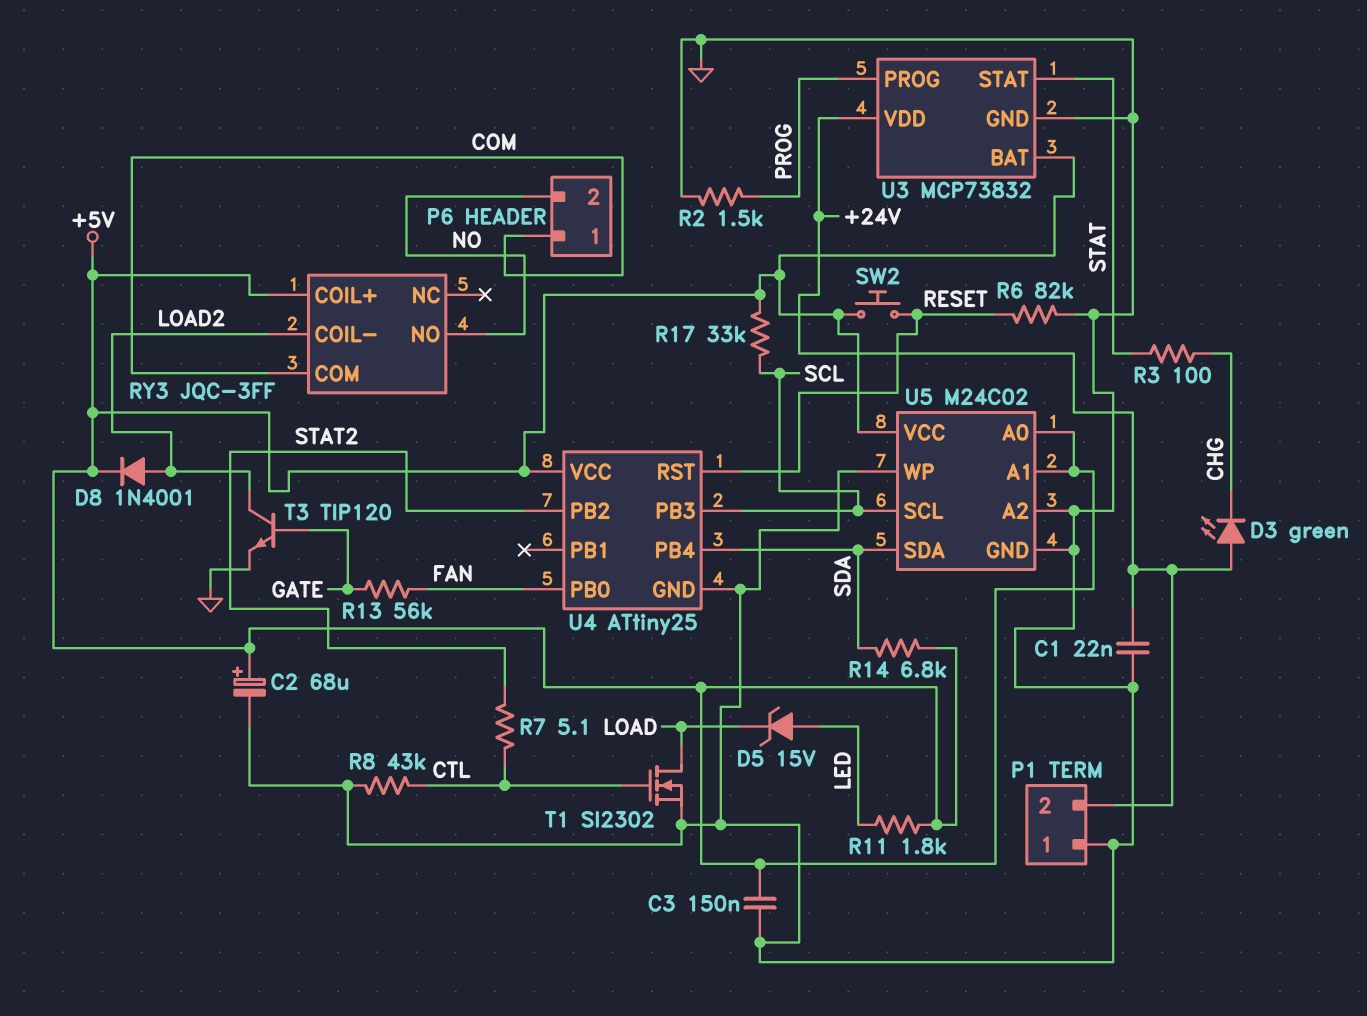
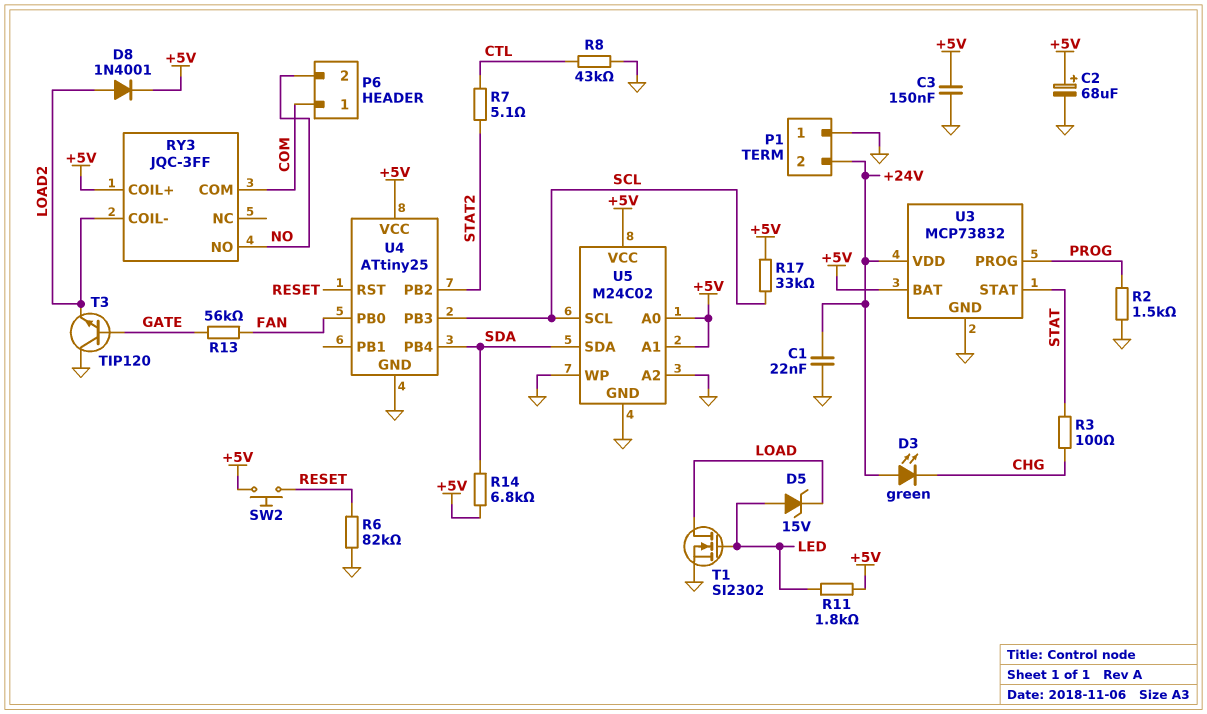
T1: NMOS SI2302 (G CTL, D LOAD, S GND) -> NMOS SI2302 (G LED, D LOAD, S GND)
T3: NPN TIP120 (B GATE, C LOAD2, E GND) -> NPN TIP120 (B GATE, C GND, E LOAD2)

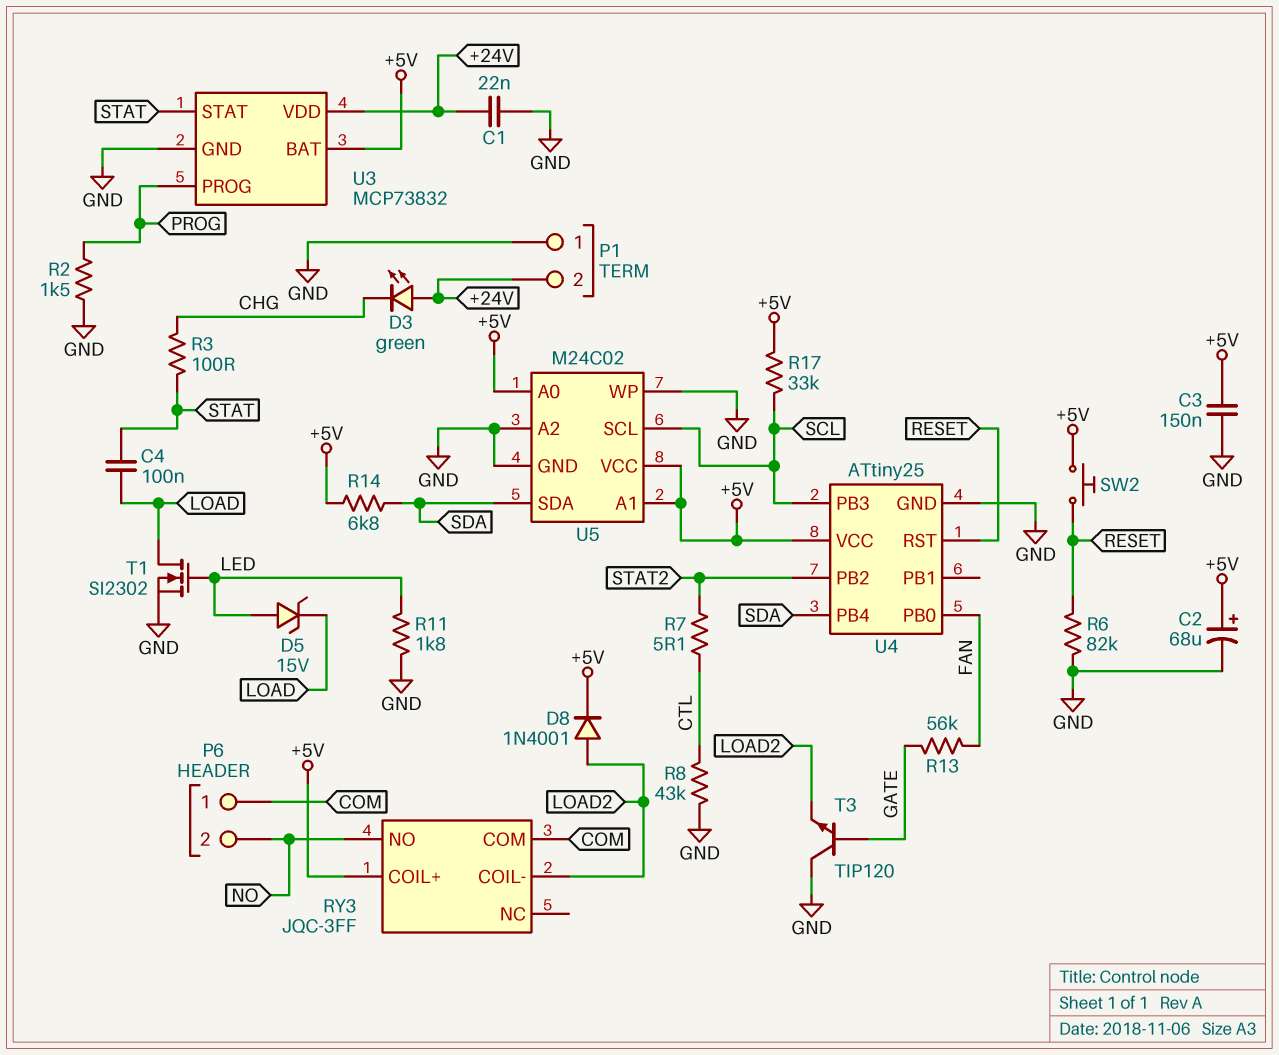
C4: none -> 100nF (LOAD, STAT)
R11: 1.8k (+5V, LED) -> 1.8k (GND, LED)

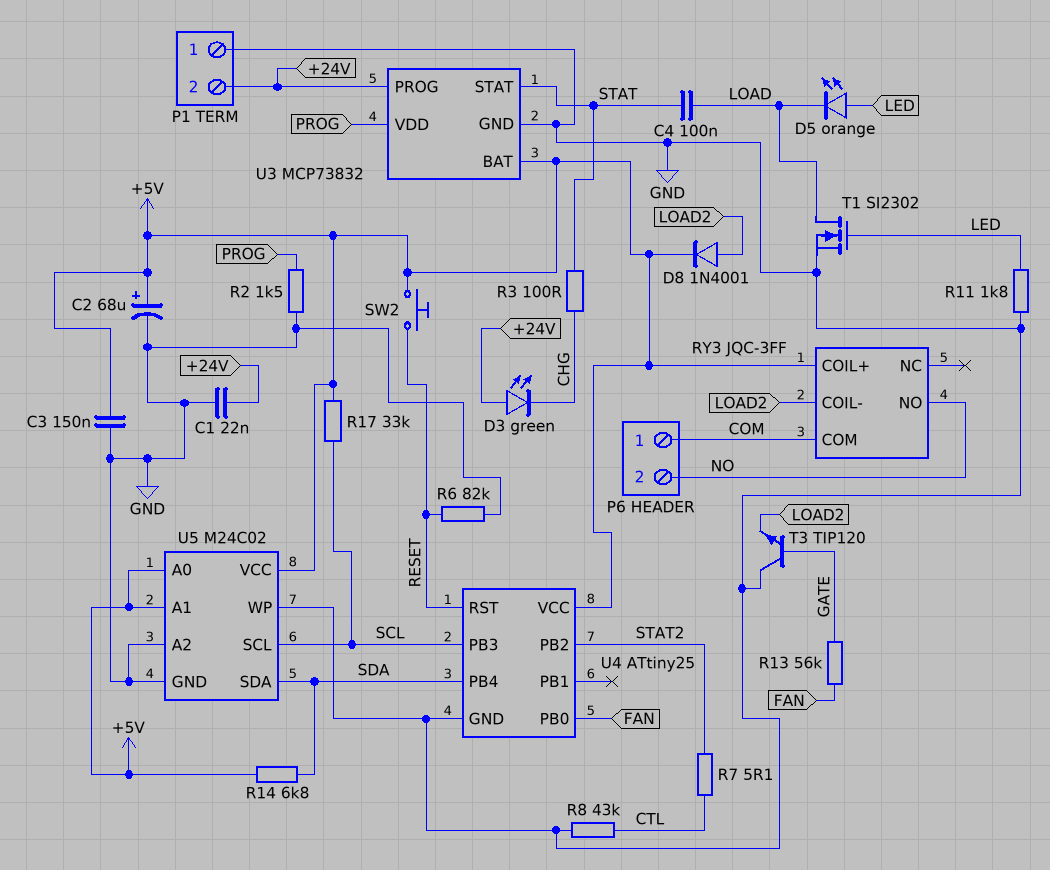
D5: zener 15V (A LED, K LOAD) -> LED orange (A LED, K LOAD)
U3 pin PROG: PROG -> +24V
U3 pin VDD: +24V -> PROG

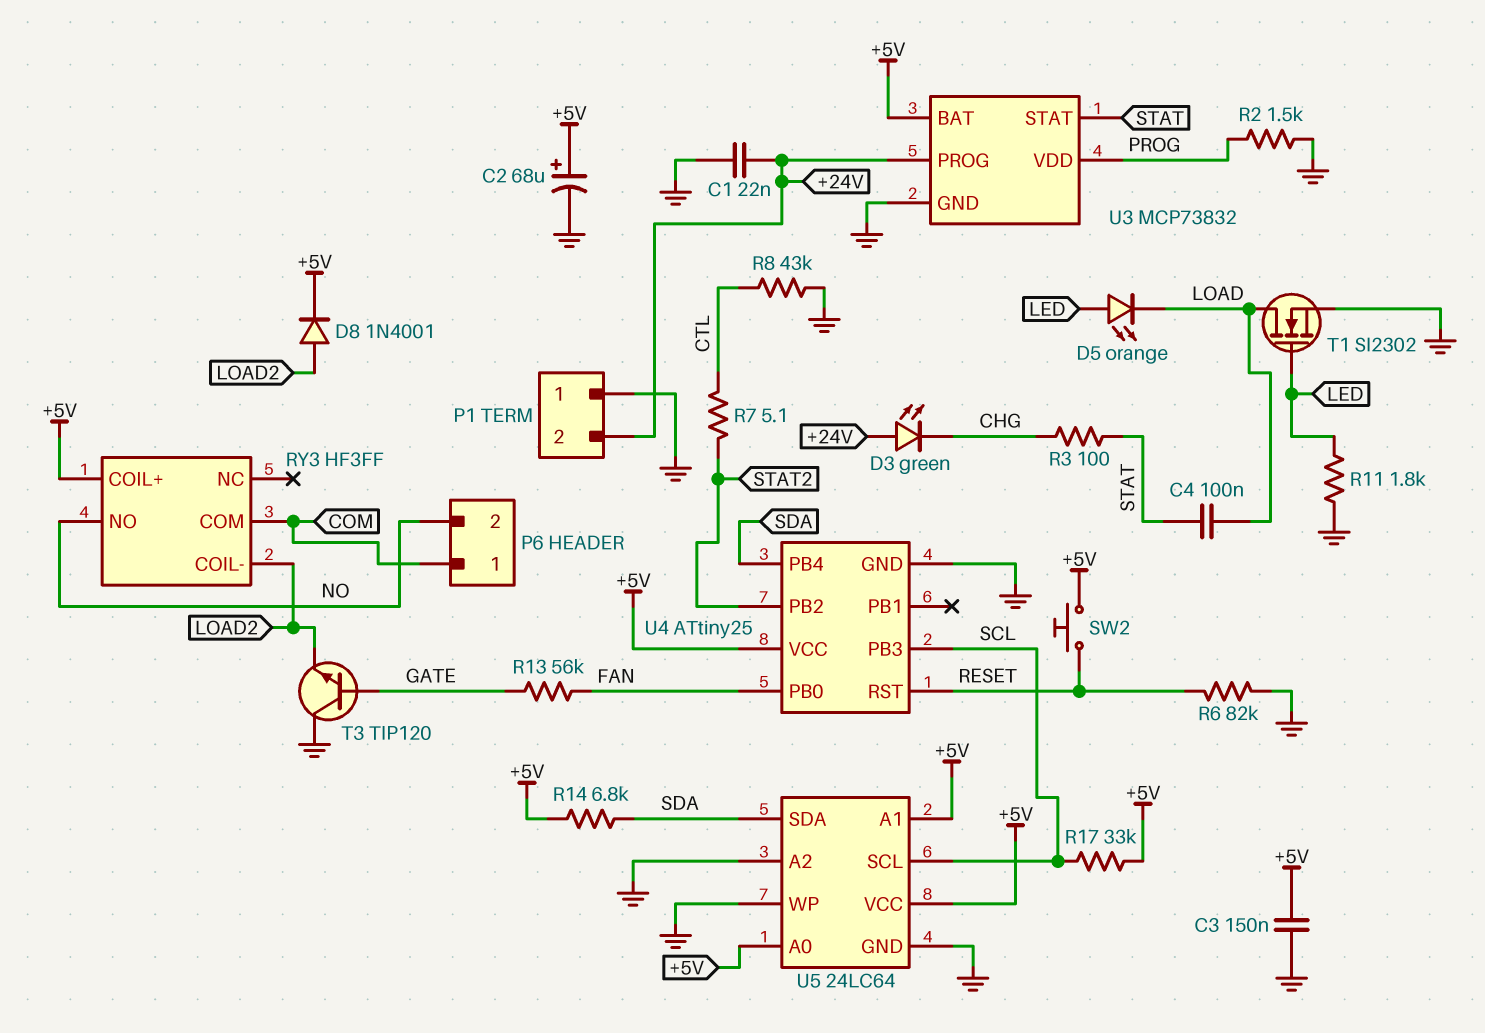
RY3: JQC-3FF -> HF3FF
U5: M24C02 -> 24LC64

